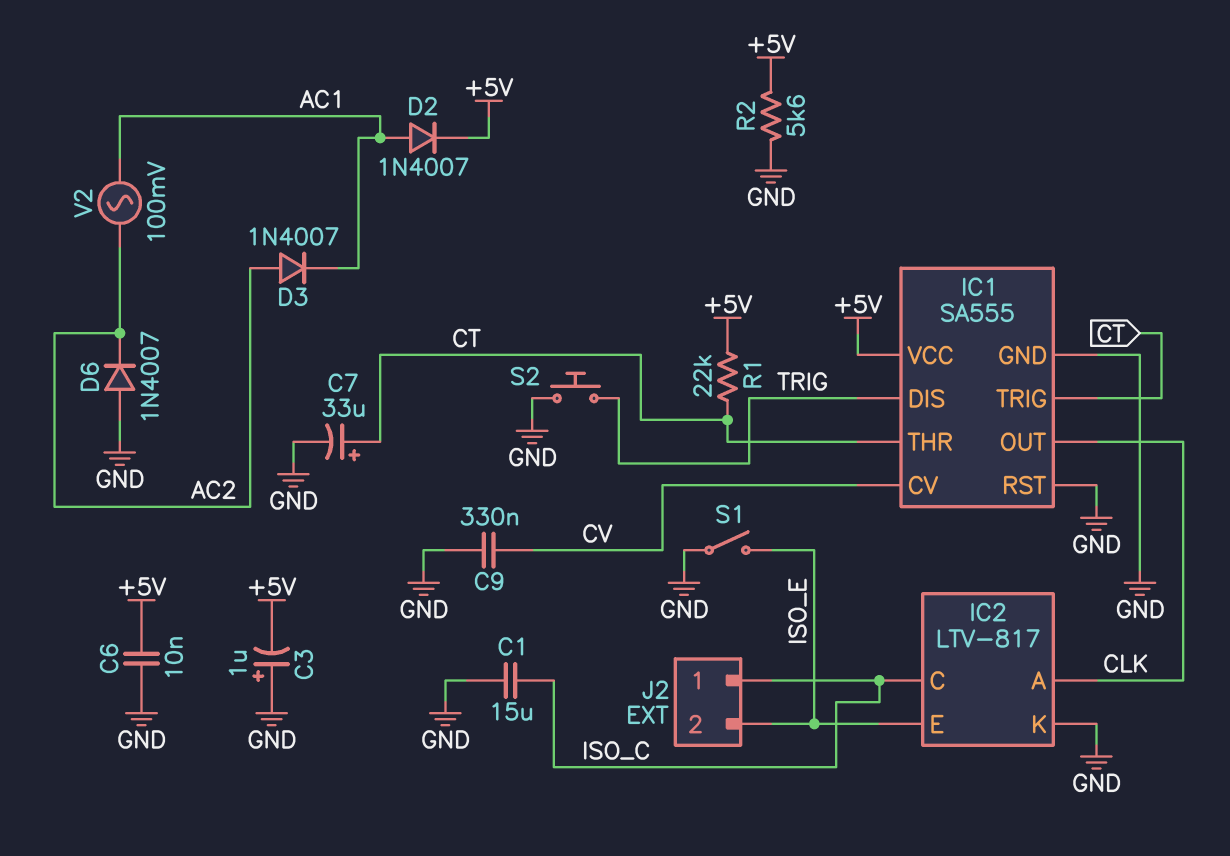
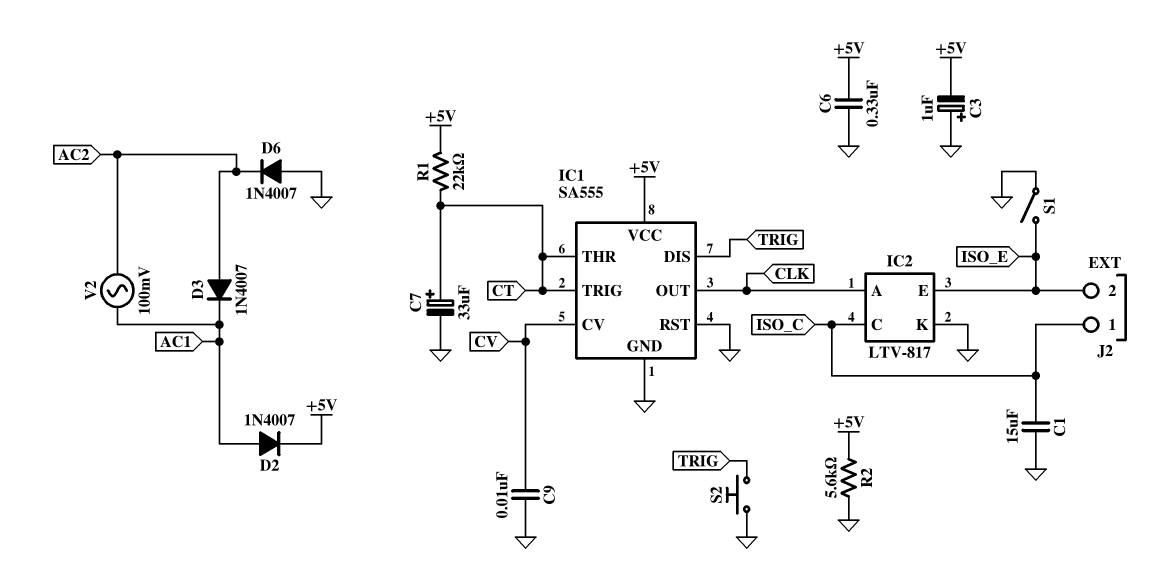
C6: 10nF (+5V, GND) -> 330nF (+5V, GND)
C9: 330nF (CV, GND) -> 10nF (CV, GND)

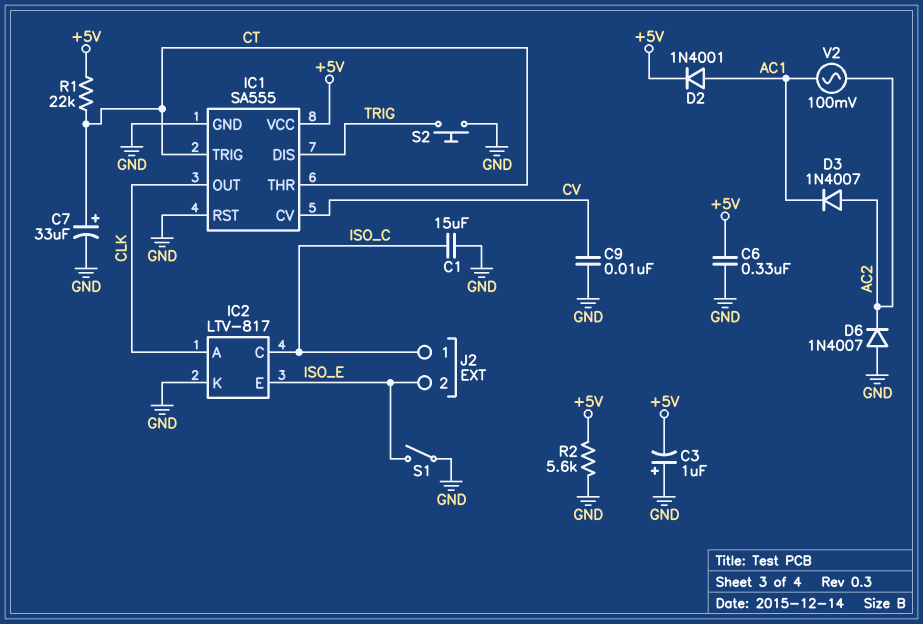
D2: diode 1N4007 (A AC1, K +5V) -> diode 1N4001 (A AC1, K +5V)

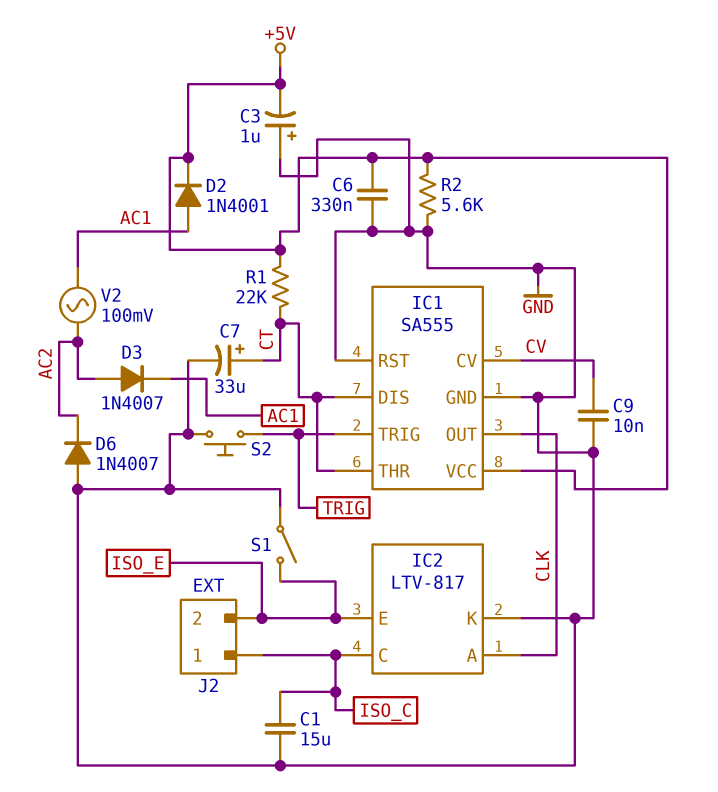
IC1 pin DIS: TRIG -> CT
IC1 pin TRIG: CT -> TRIG

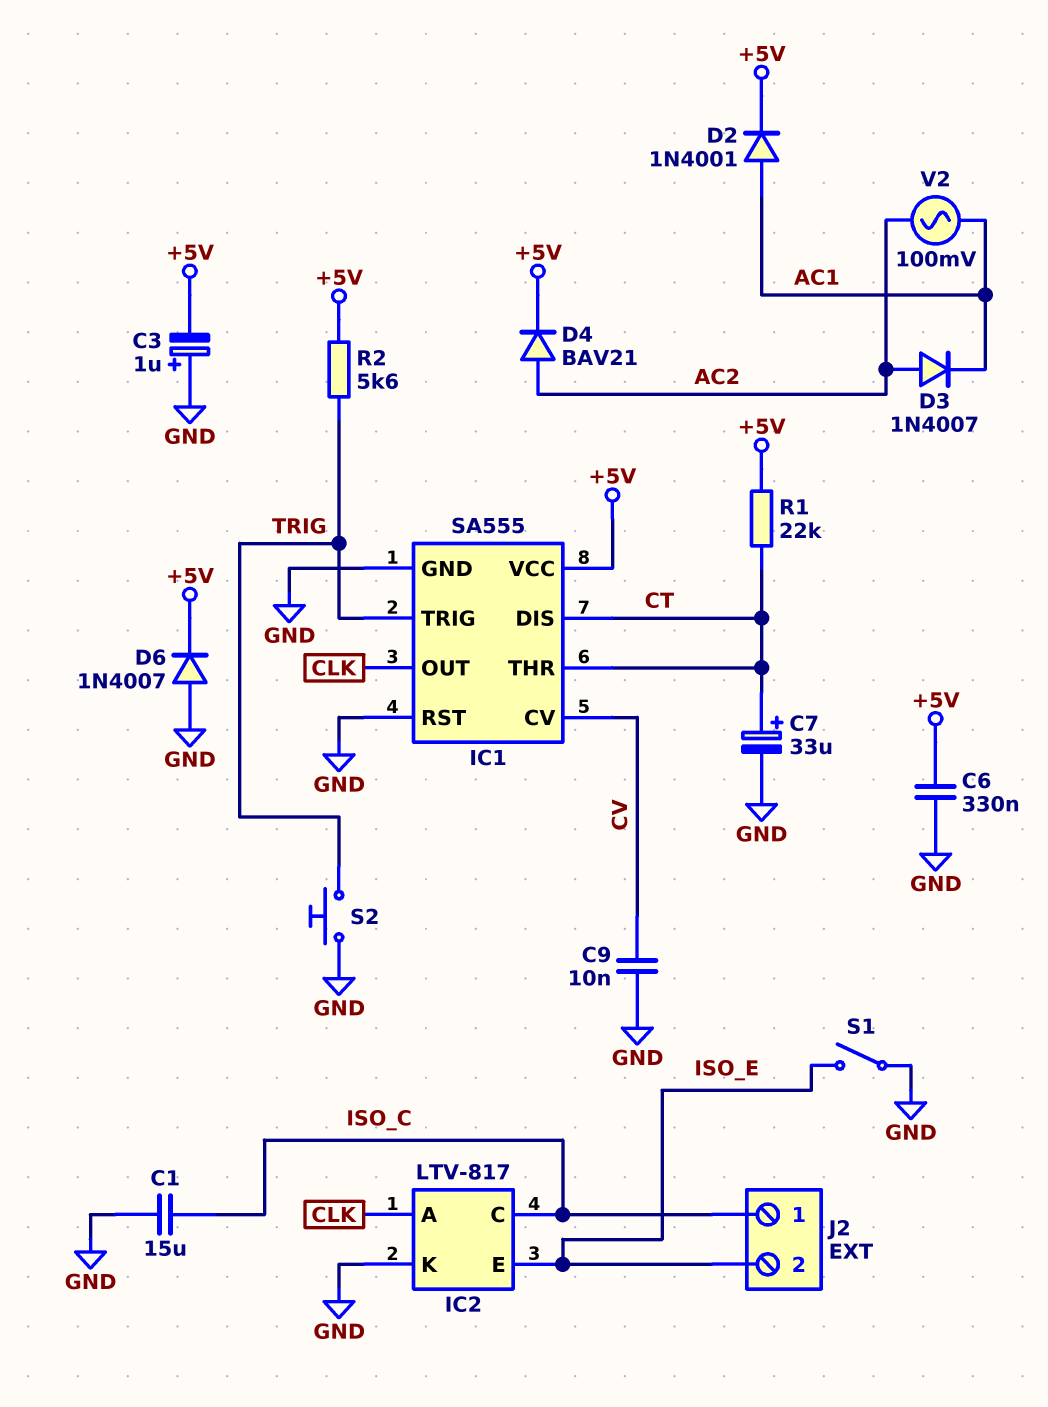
D4: none -> diode BAV21 (A AC2, K +5V)
D6: diode 1N4007 (A GND, K AC2) -> diode 1N4007 (A GND, K +5V)
R2: 5.6k (+5V, GND) -> 5.6k (+5V, TRIG)

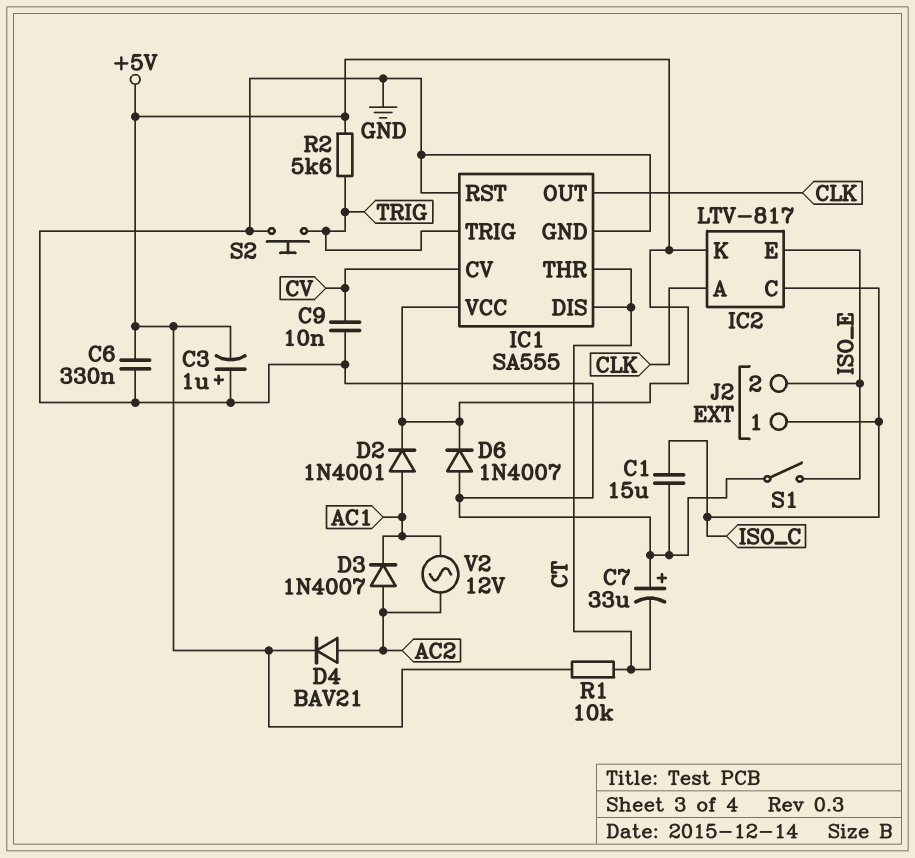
C7: 33uF (plus CT, minus GND) -> 33uF (plus GND, minus CT)
IC2 pin K: GND -> +5V
R1: 22k (+5V, CT) -> 10k (+5V, CT)
V2: AC 100mV (AC1, AC2) -> AC 12V (AC1, AC2)

